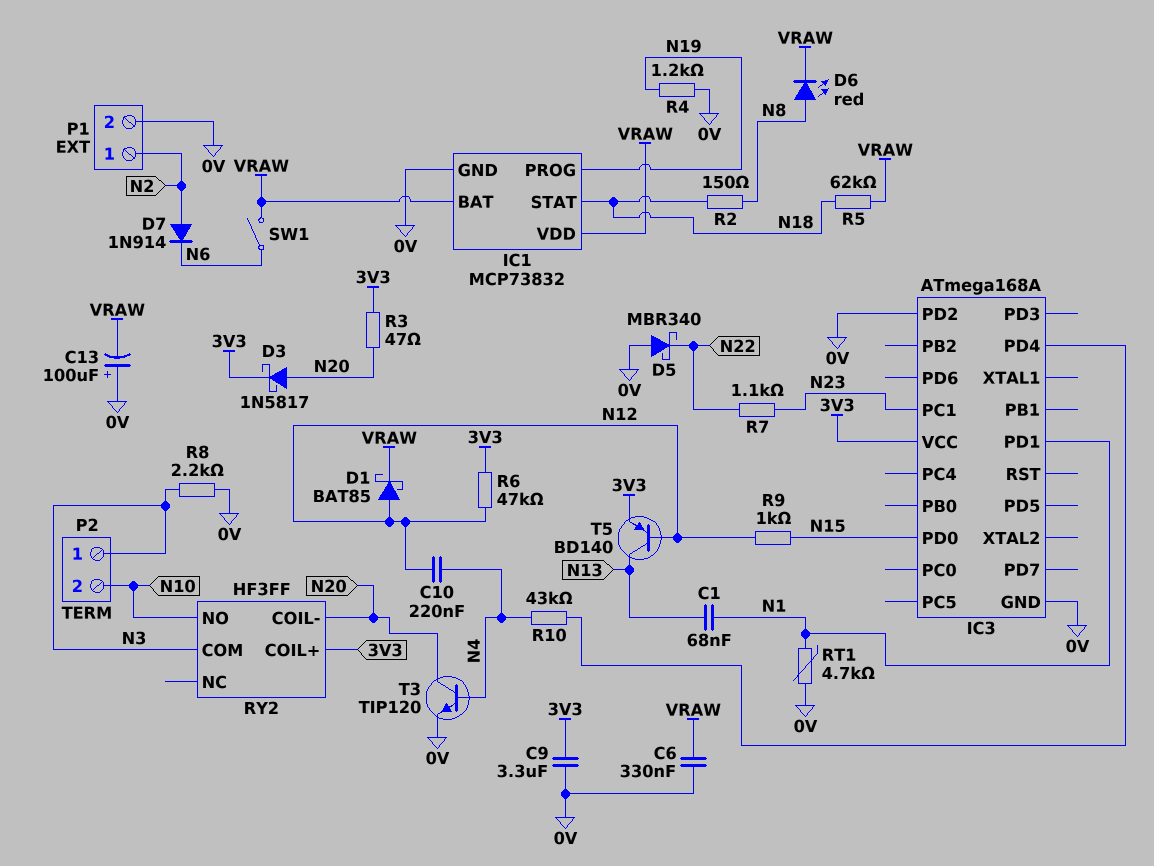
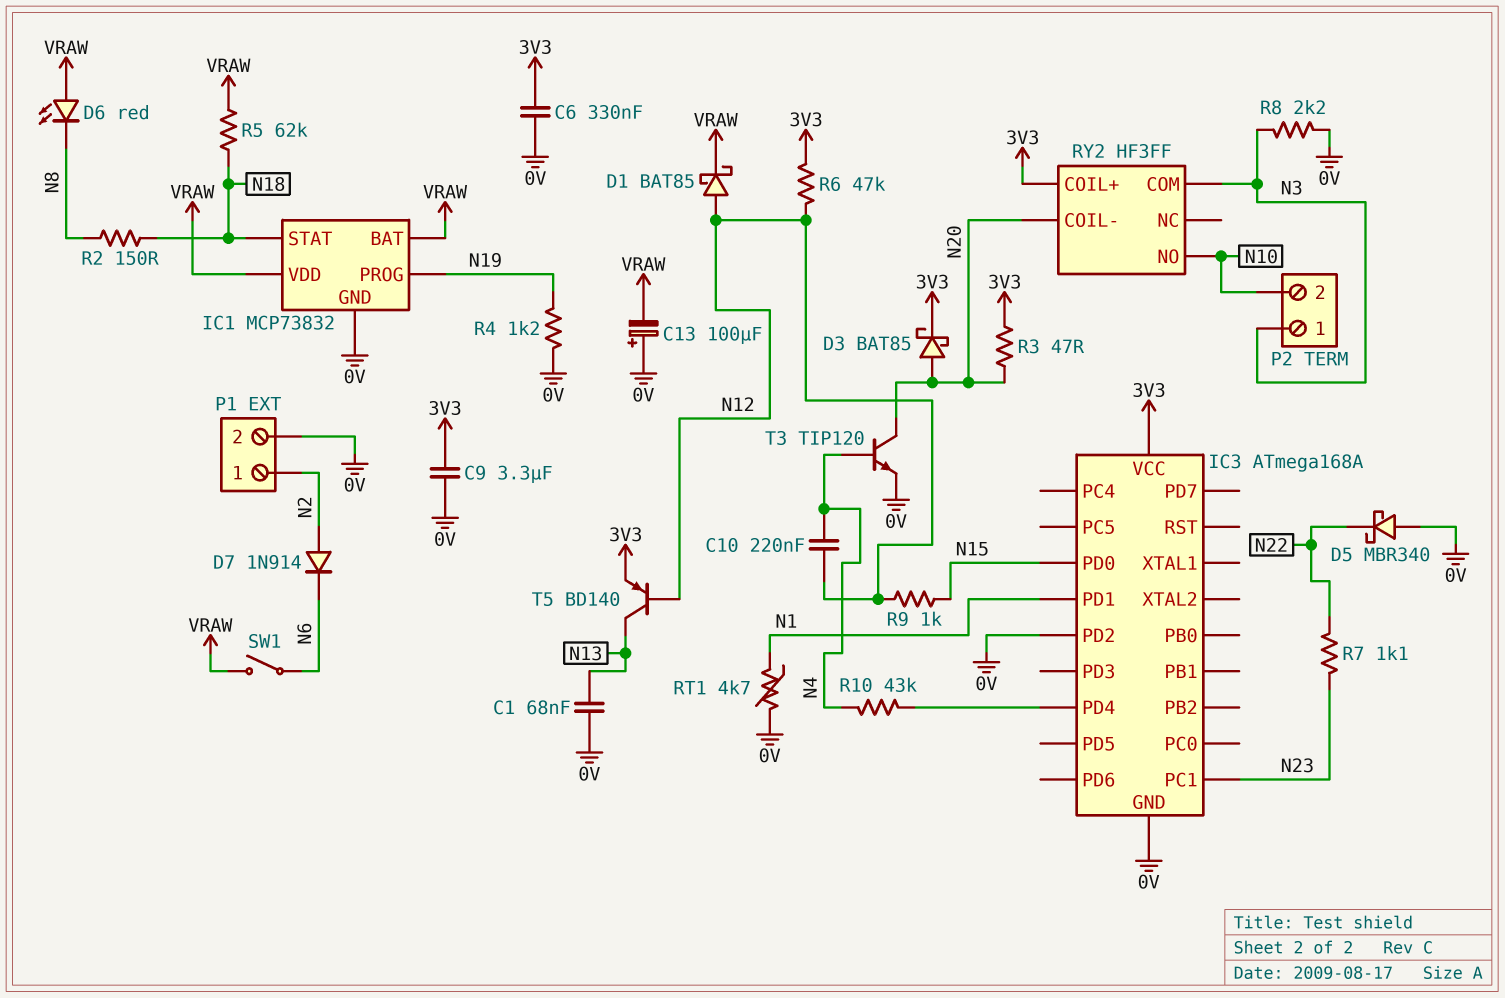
C1: 68nF (N1, N13) -> 68nF (0V, N13)
C6: 330nF (0V, VRAW) -> 330nF (0V, 3V3)
D3: schottky 1N5817 (A N20, K 3V3) -> schottky BAT85 (A N20, K 3V3)
D6: LED red (A N8, K VRAW) -> LED red (A VRAW, K N8)

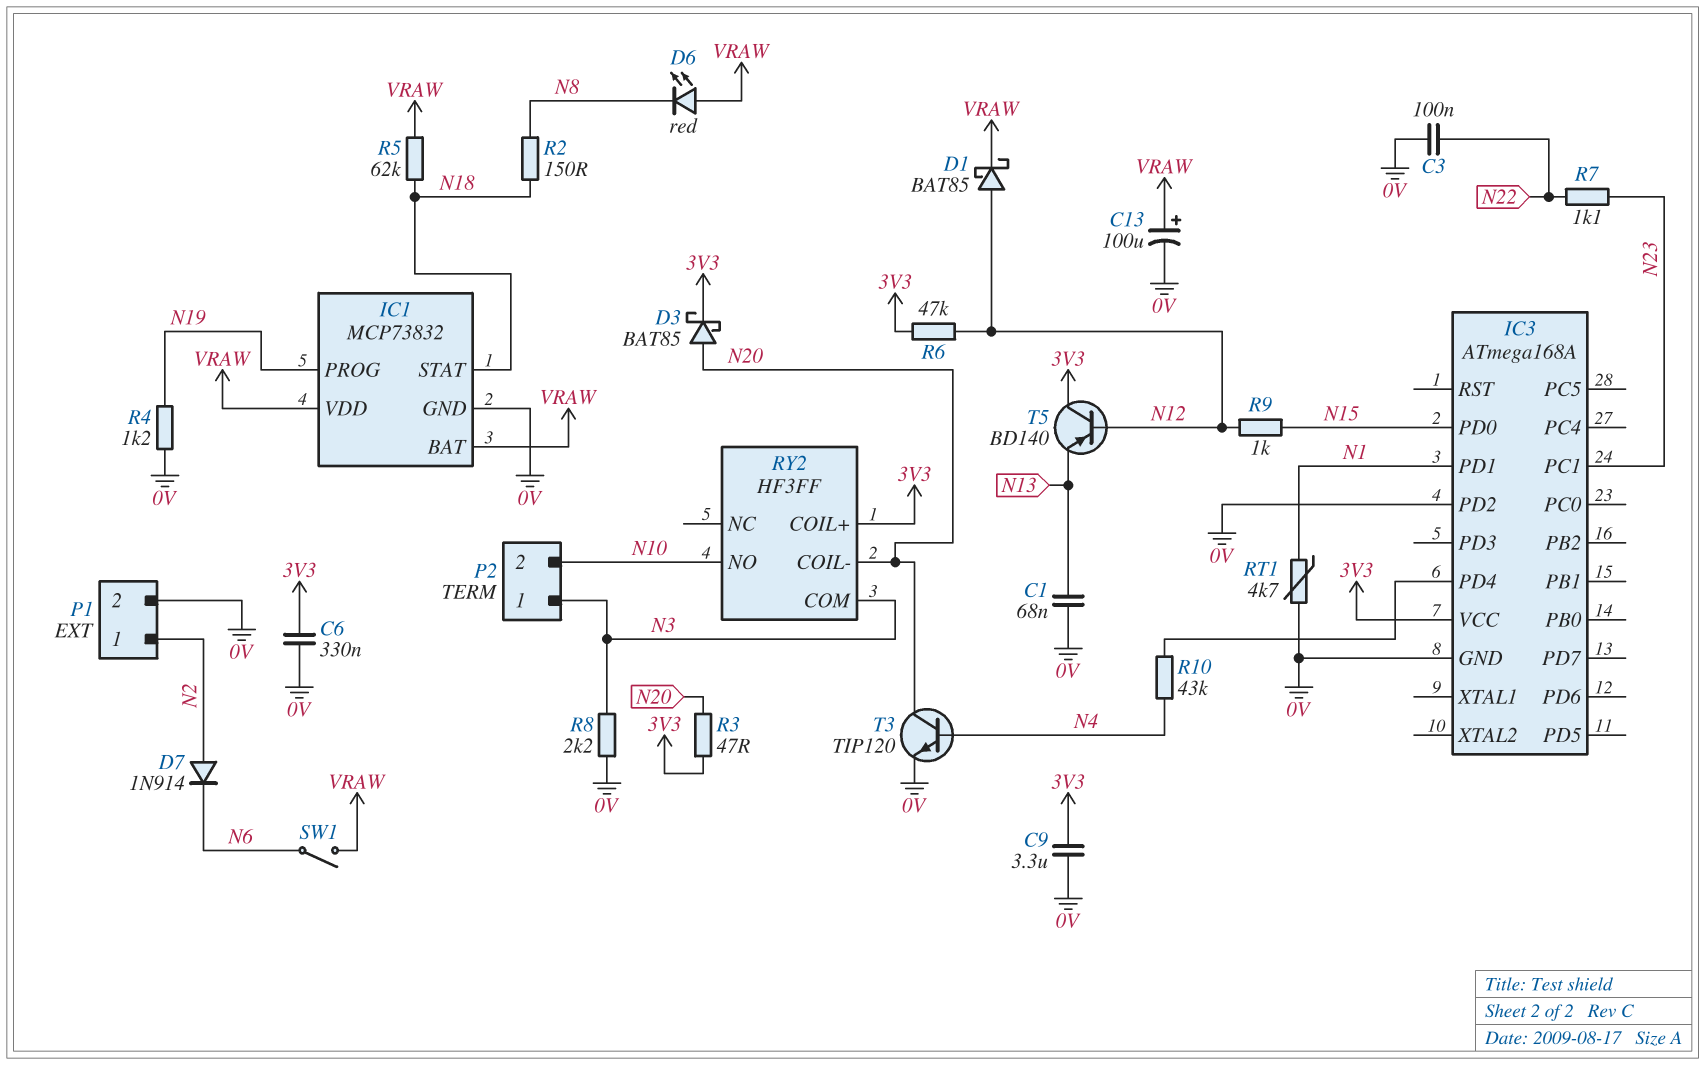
C3: none -> 100nF (0V, N22)
C10: 220nF (N4, N12) -> none
C13: 100uF (plus 0V, minus VRAW) -> 100uF (plus VRAW, minus 0V)
D5: schottky MBR340 (A 0V, K N22) -> none
T5: PNP BD140 (B N12, C N13, E 3V3) -> PNP BD140 (B N12, C 3V3, E N13)

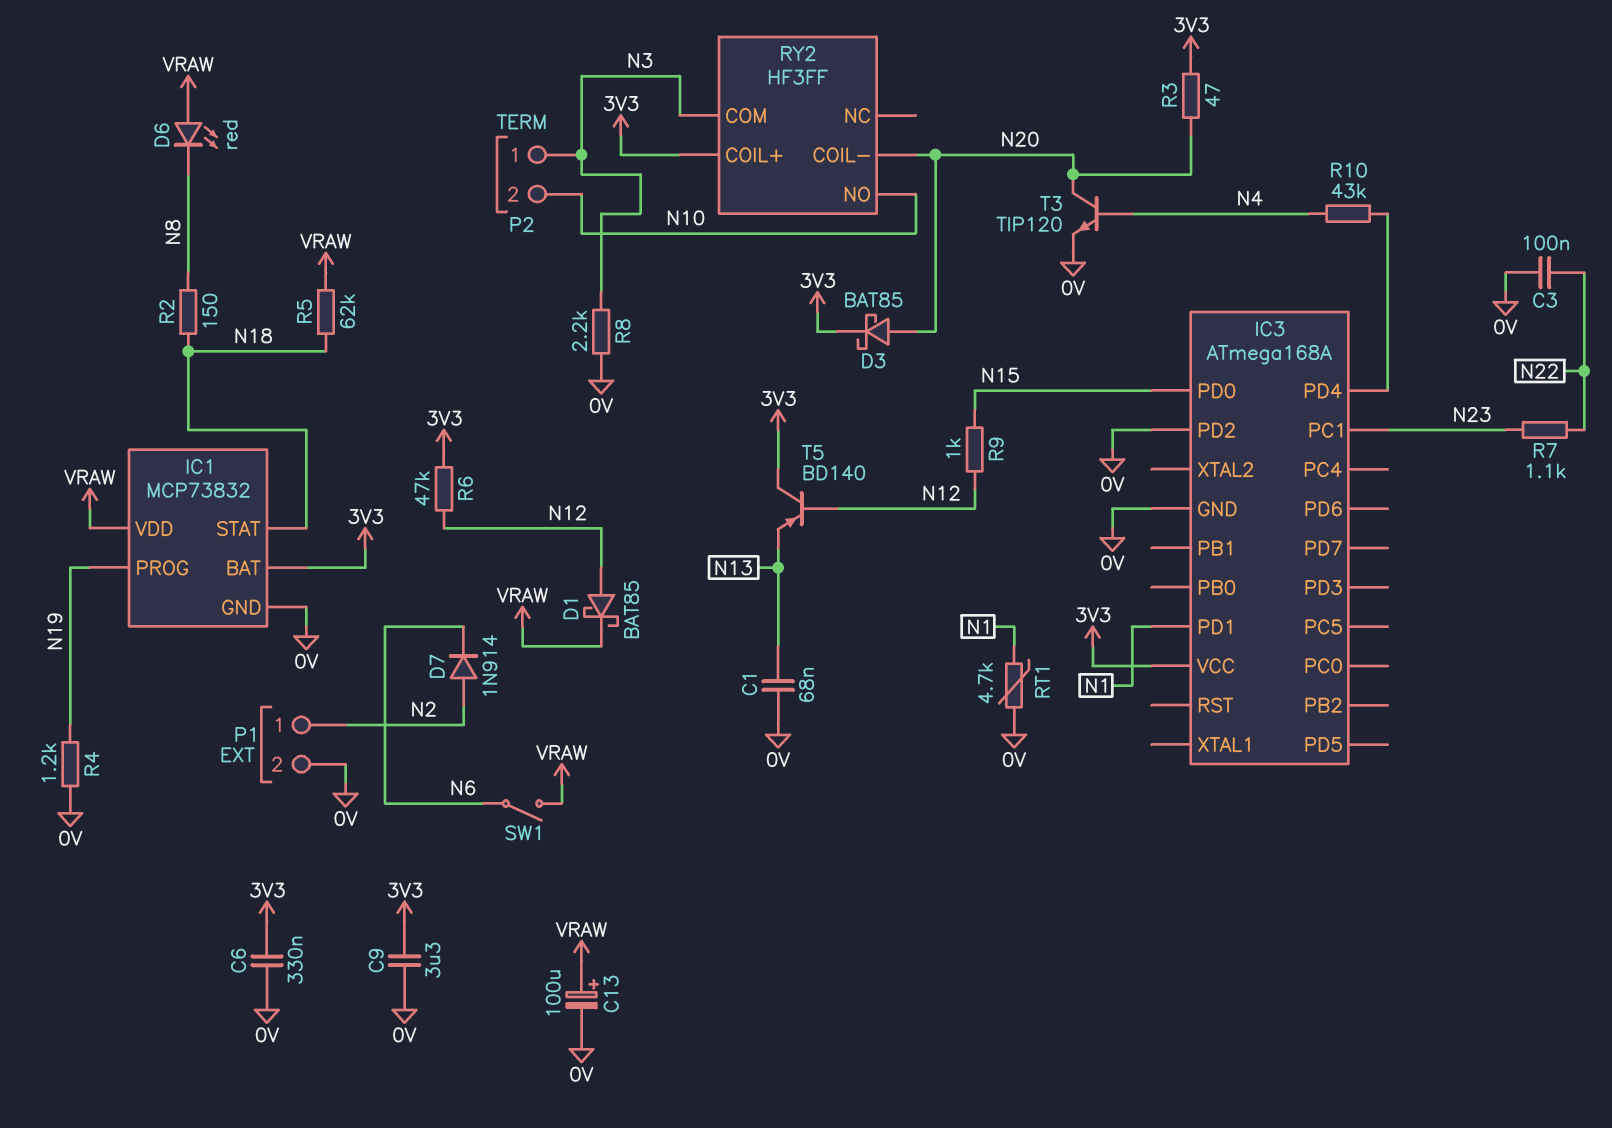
IC1 pin BAT: VRAW -> 3V3

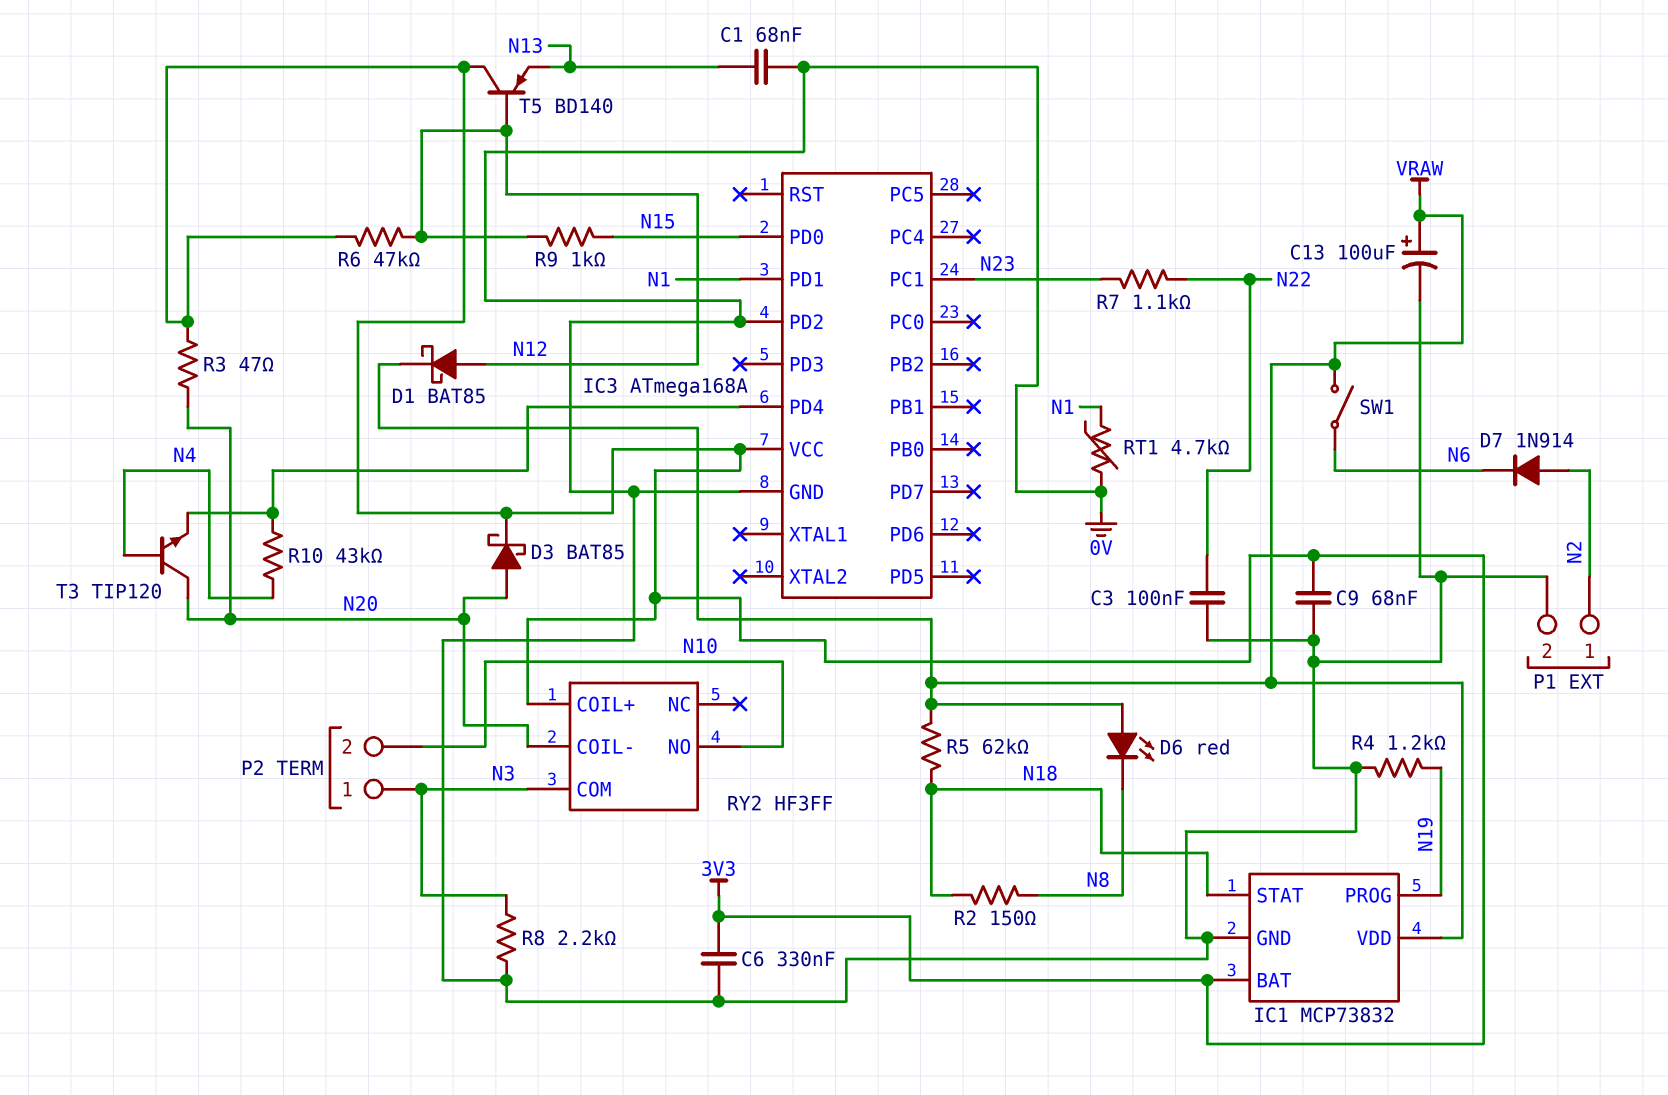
C9: 3.3uF (0V, 3V3) -> 68nF (0V, 3V3)
T3: NPN TIP120 (B N4, C N20, E 0V) -> NPN TIP120 (B N4, C N20, E IC3/PD4)

